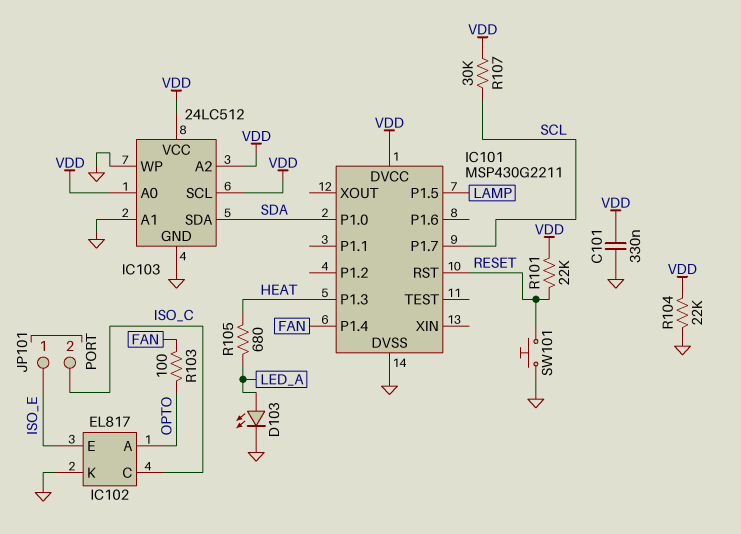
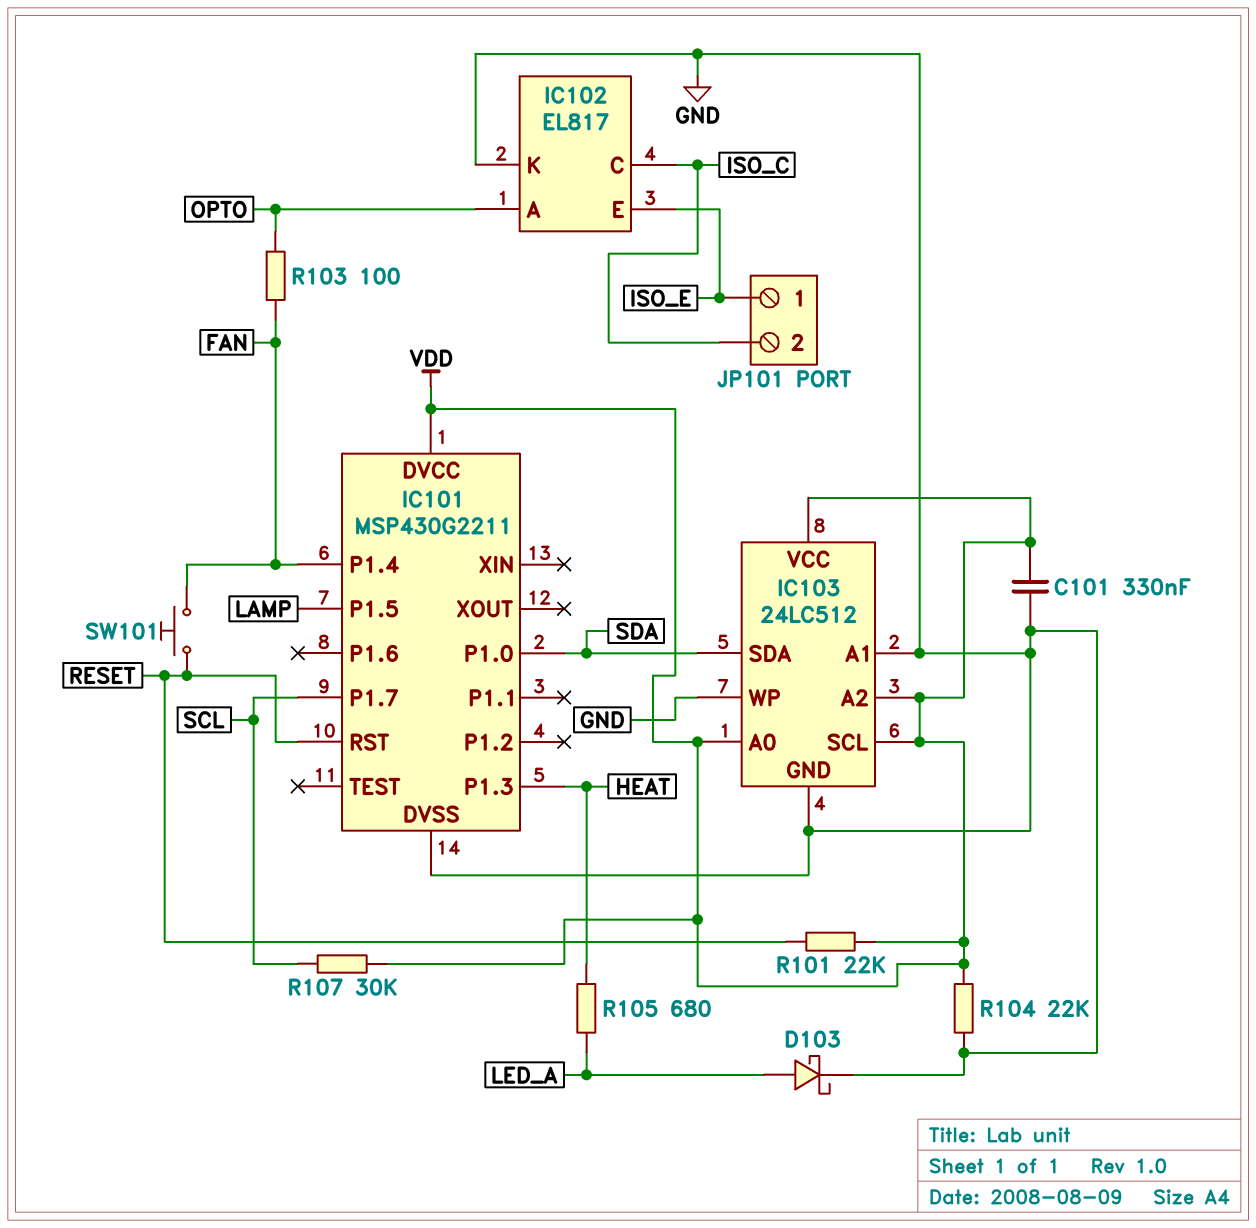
D103: LED (A LED_A, K GND) -> schottky (A LED_A, K GND)
SW101: button (GND, RESET) -> button (FAN, RESET)

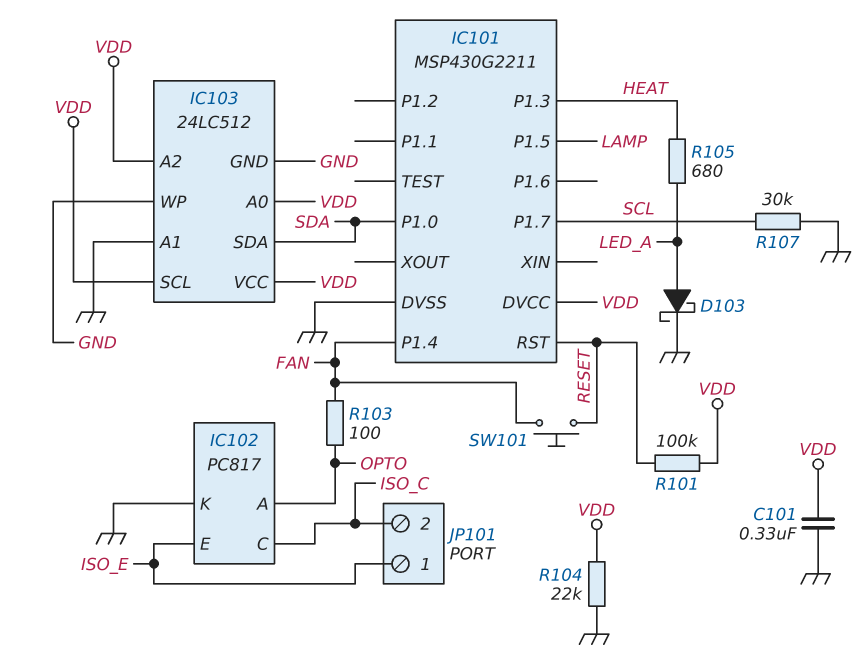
IC102: EL817 -> PC817
R101: 22k (RESET, VDD) -> 100k (RESET, VDD)
R107: 30k (SCL, VDD) -> 30k (GND, SCL)

